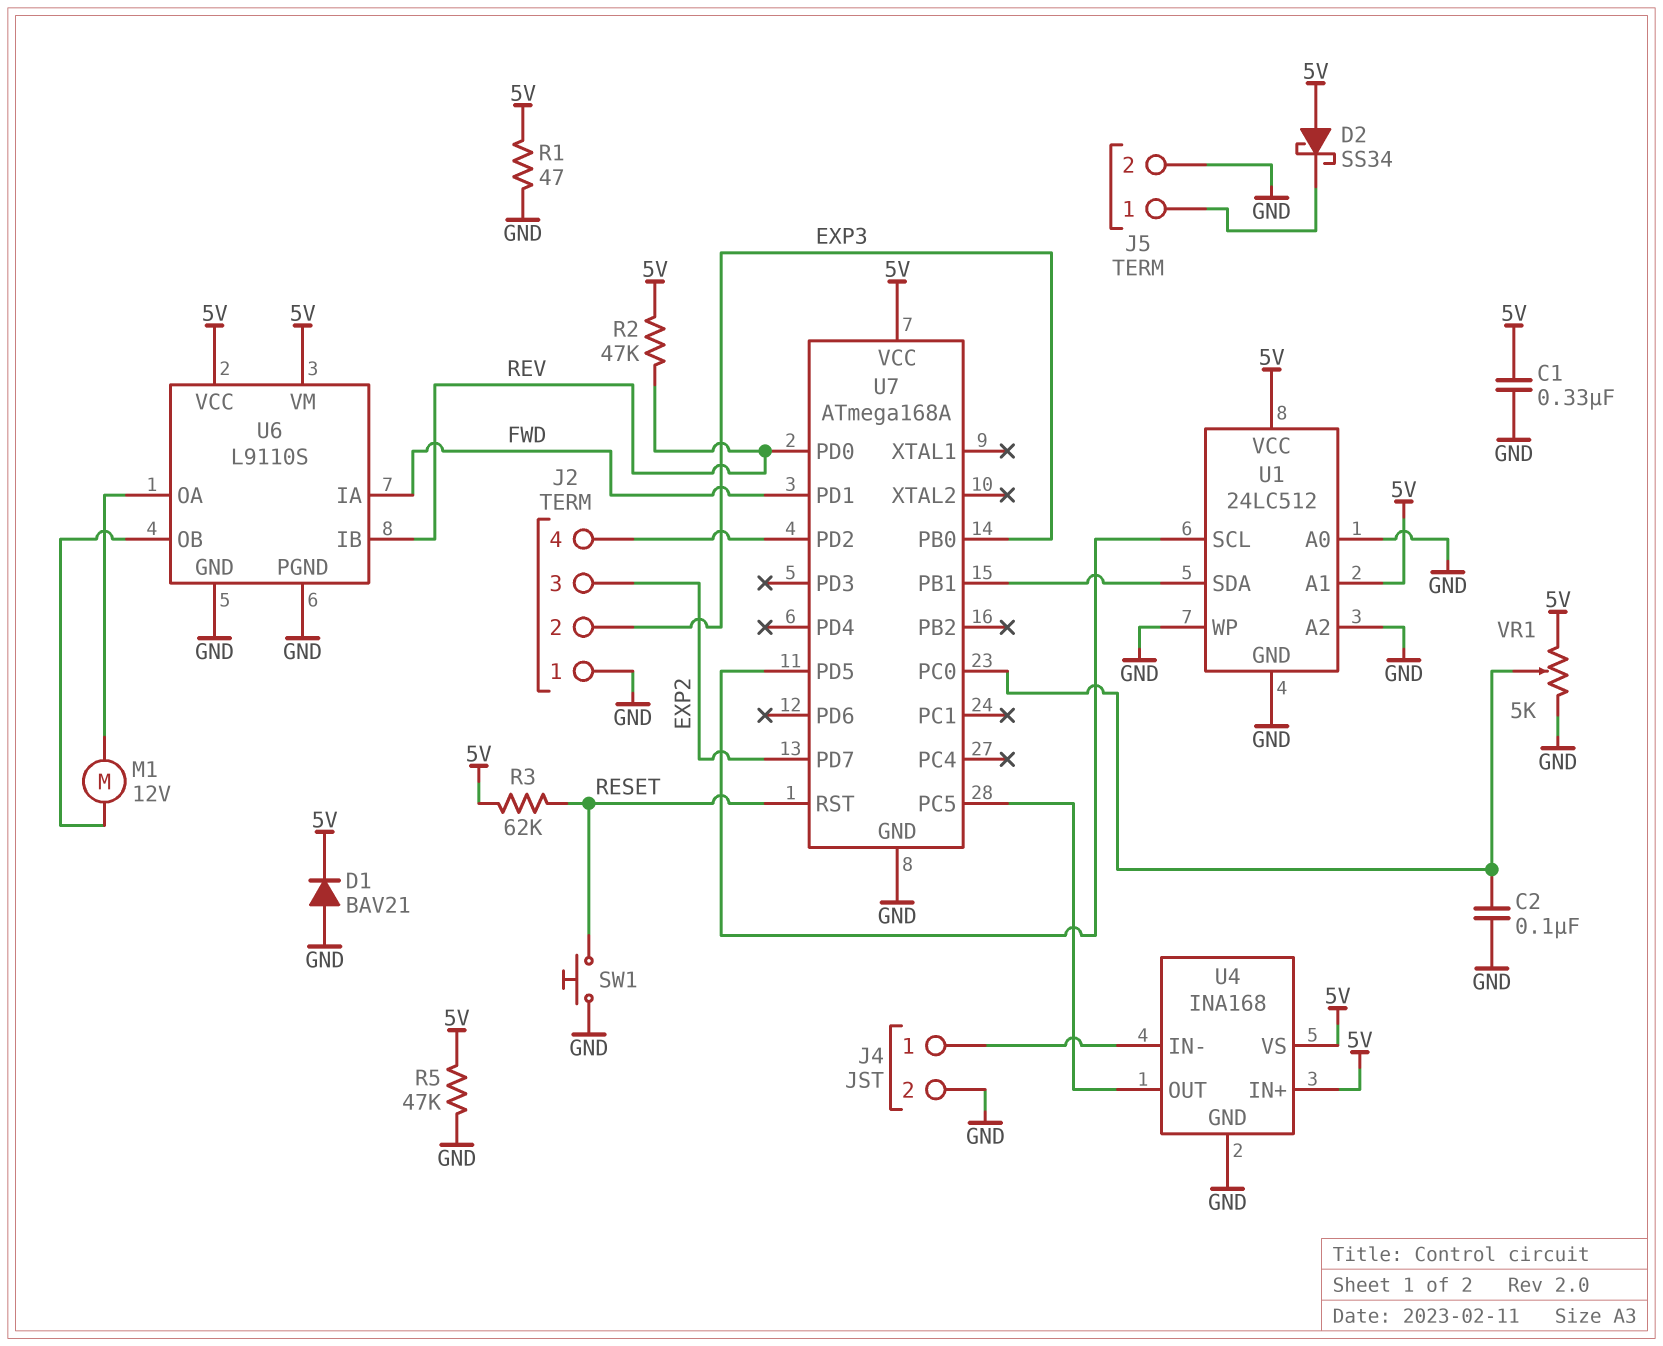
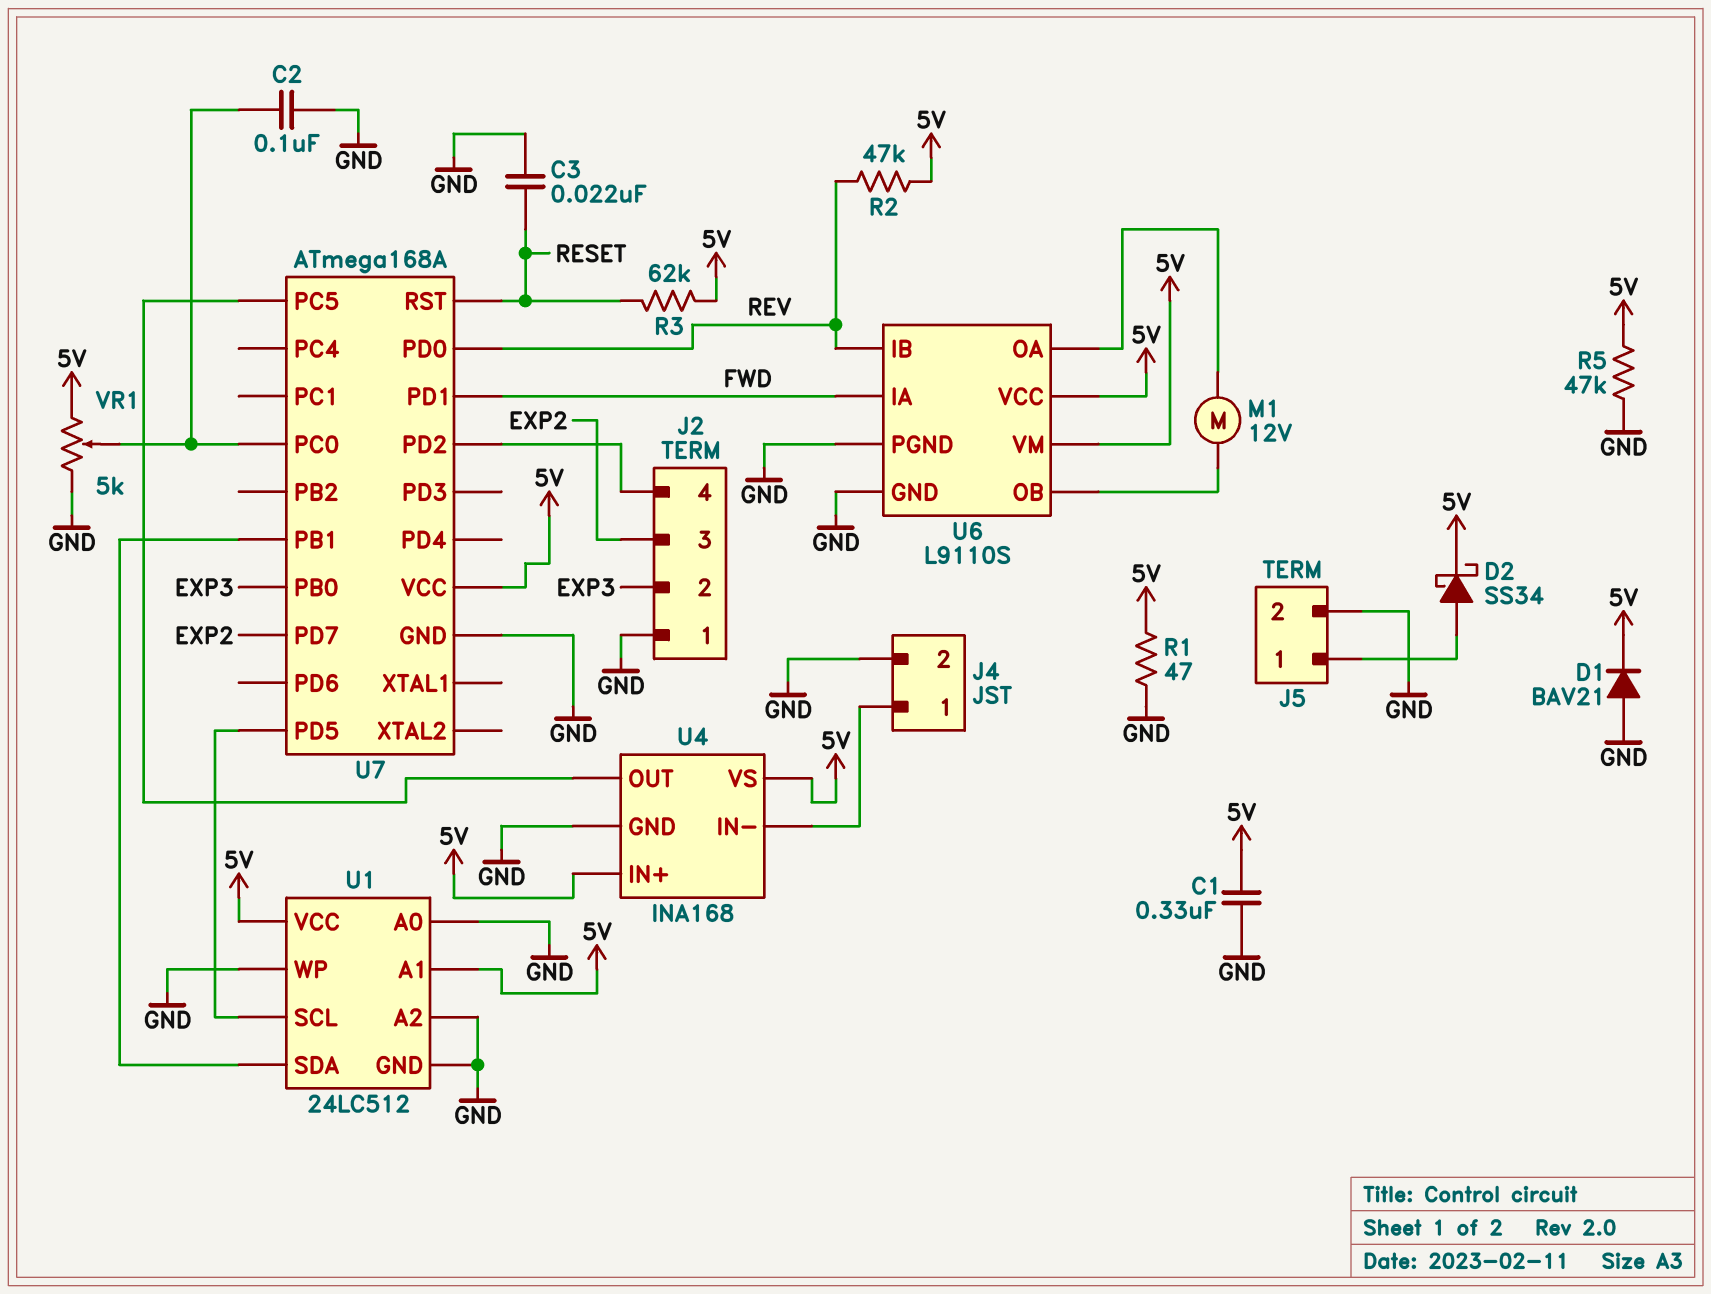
C3: none -> 22nF (GND, RESET)
D2: schottky SS34 (A 5V, K J5/1) -> schottky SS34 (A J5/1, K 5V)
SW1: button (GND, RESET) -> none

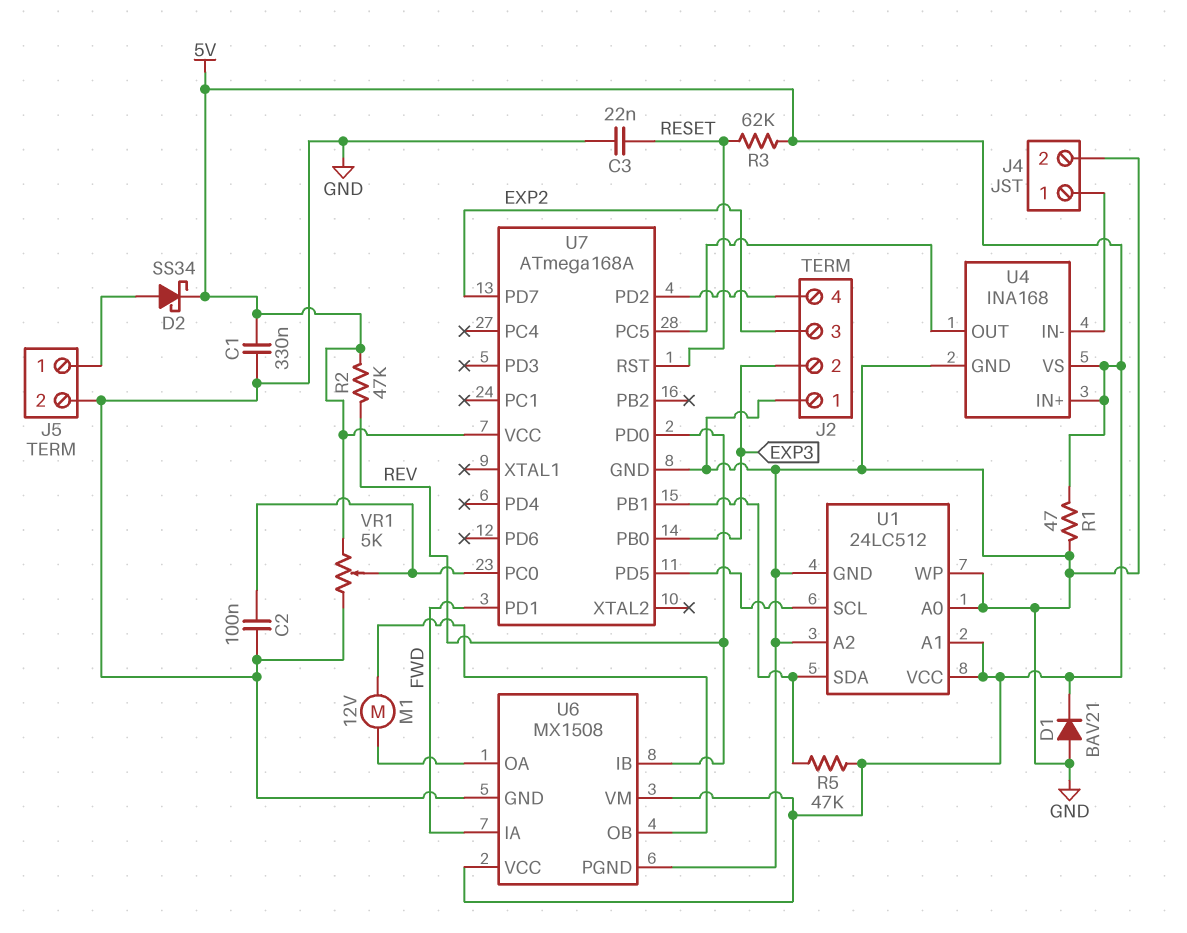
R5: 47k (5V, GND) -> 47k (5V, U1/SDA)
U6: L9110S -> MX1508

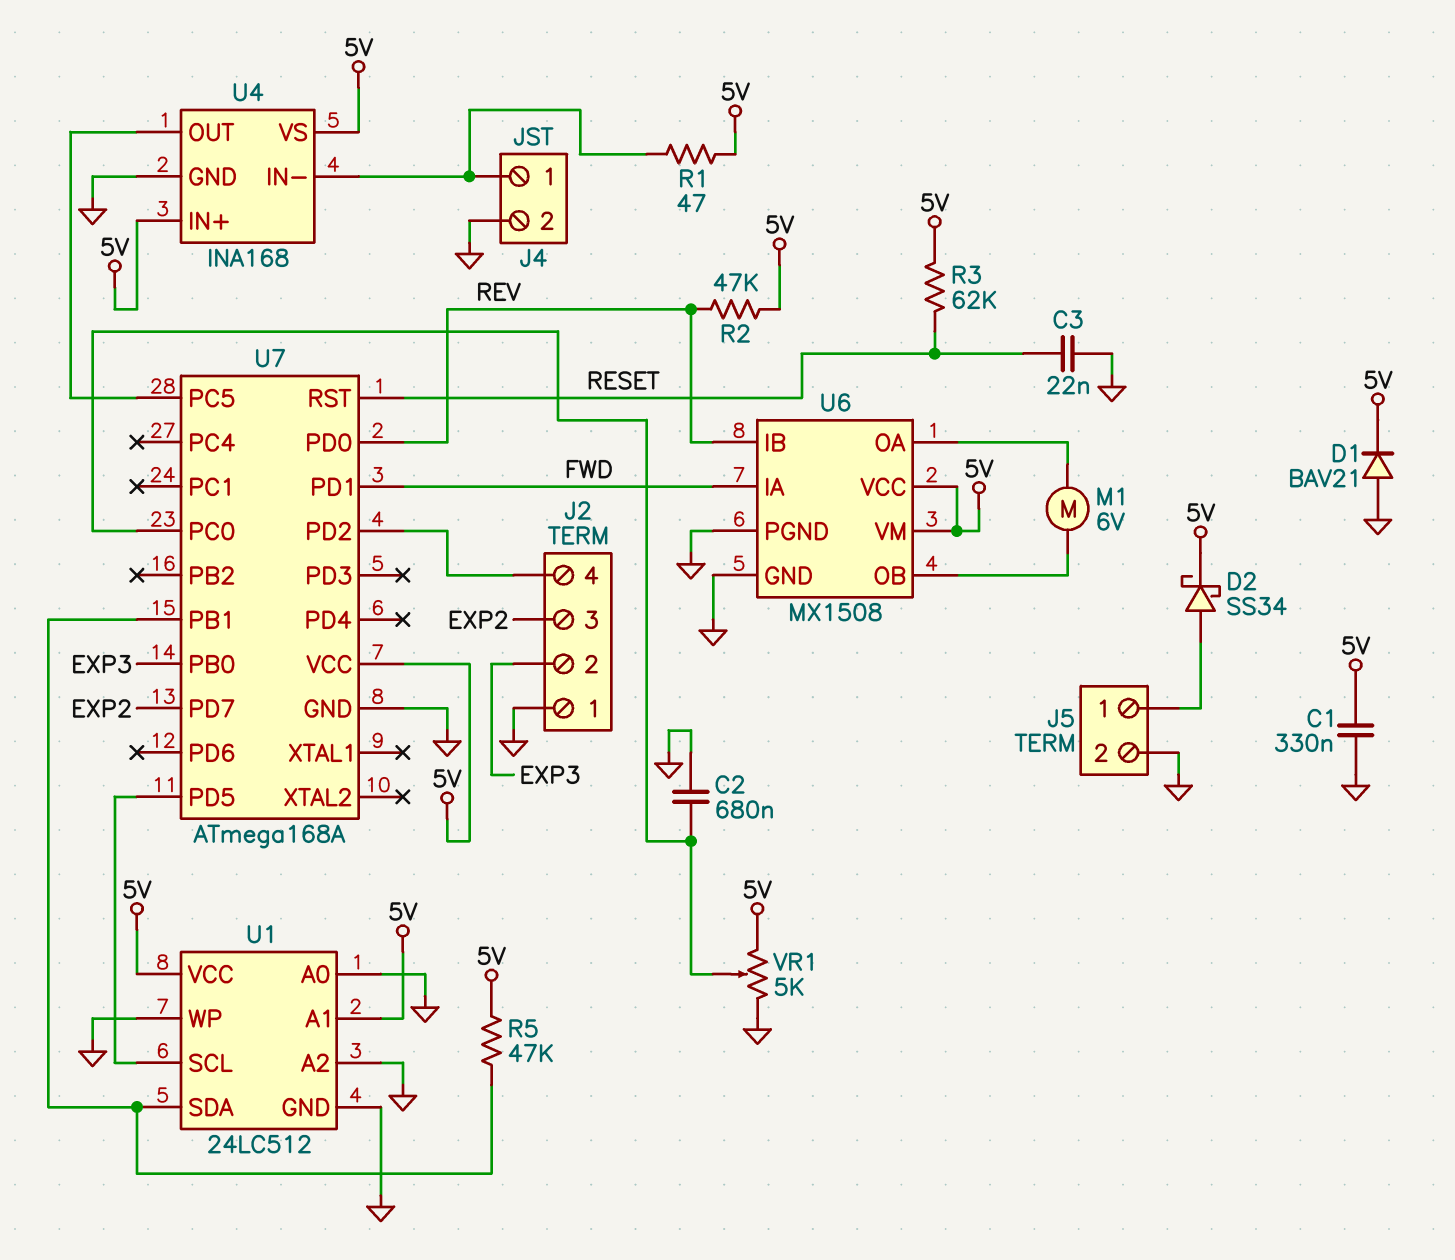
C2: 100nF (GND, U7/PC0) -> 680nF (GND, U7/PC0)
M1: motor 12V (U6/OA, U6/OB) -> motor 6V (U6/OA, U6/OB)
R1: 47 (5V, GND) -> 47 (5V, J4/1)

